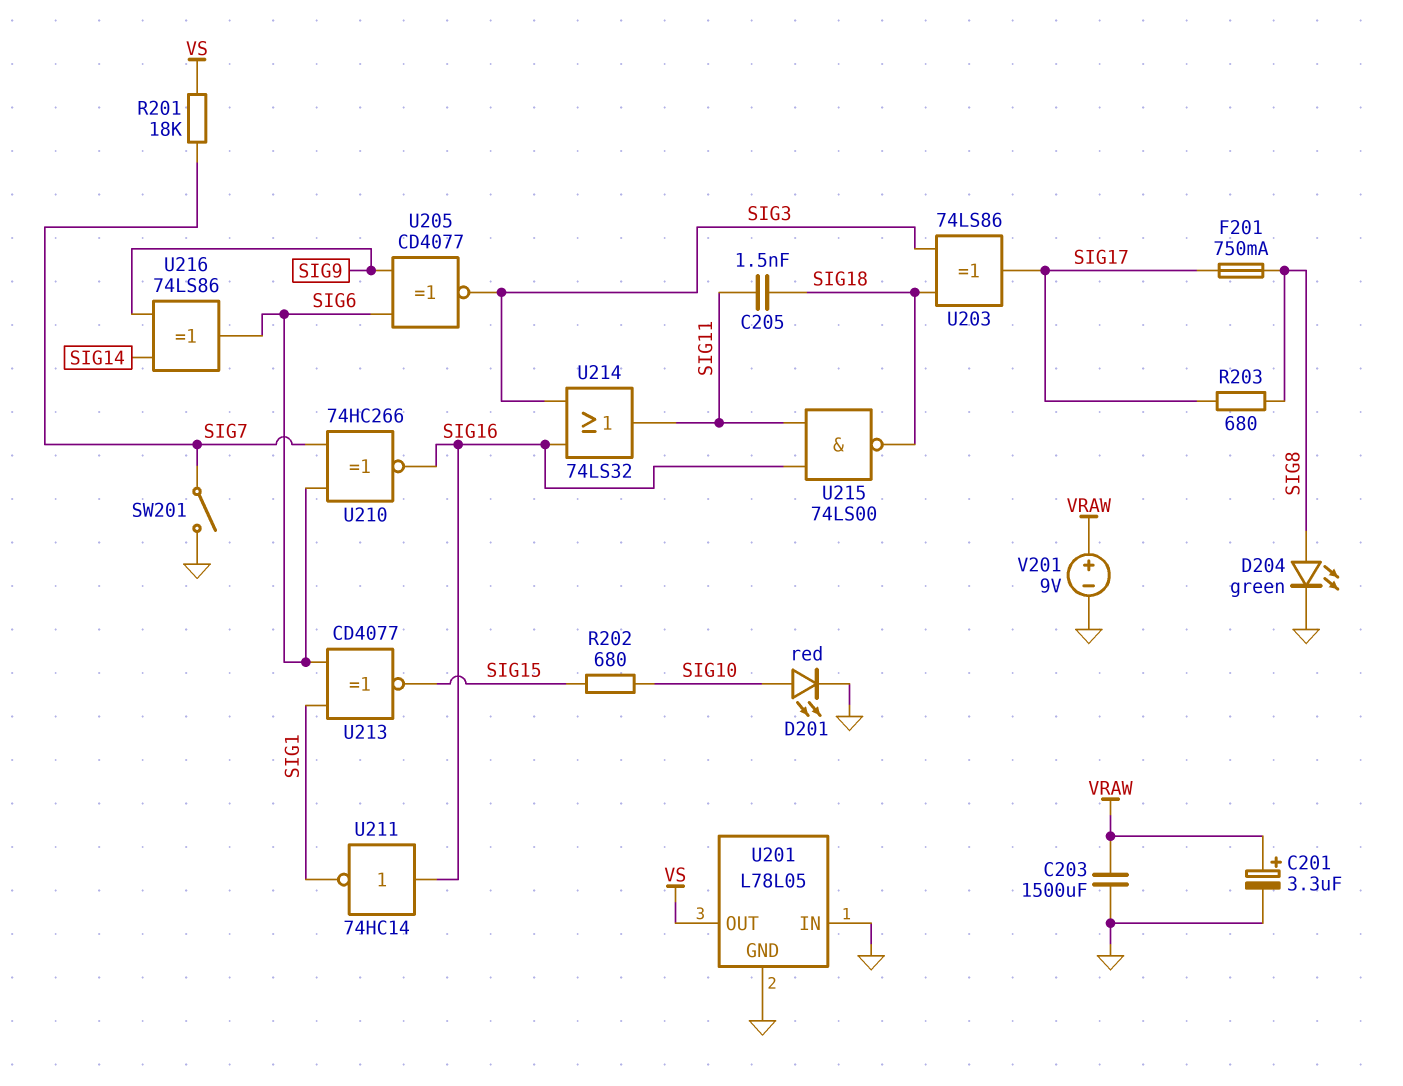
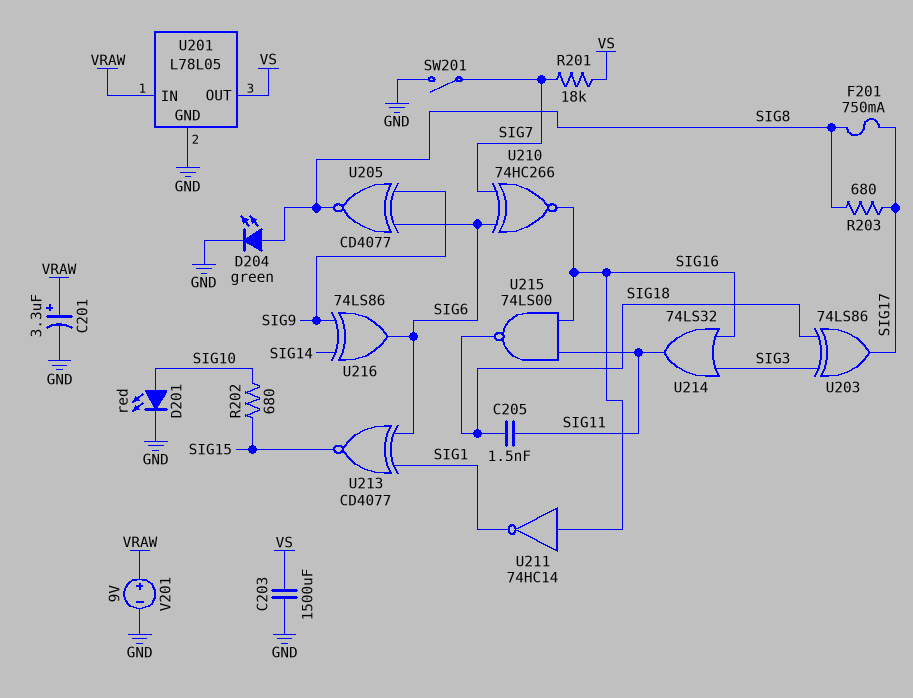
C203: 1500uF (GND, VRAW) -> 1500uF (GND, VS)
U201 pin IN: GND -> VRAW
U205: XNOR CD4077 (in SIG6, in SIG9, out SIG3) -> XNOR CD4077 (in SIG6, in SIG9, out SIG8)

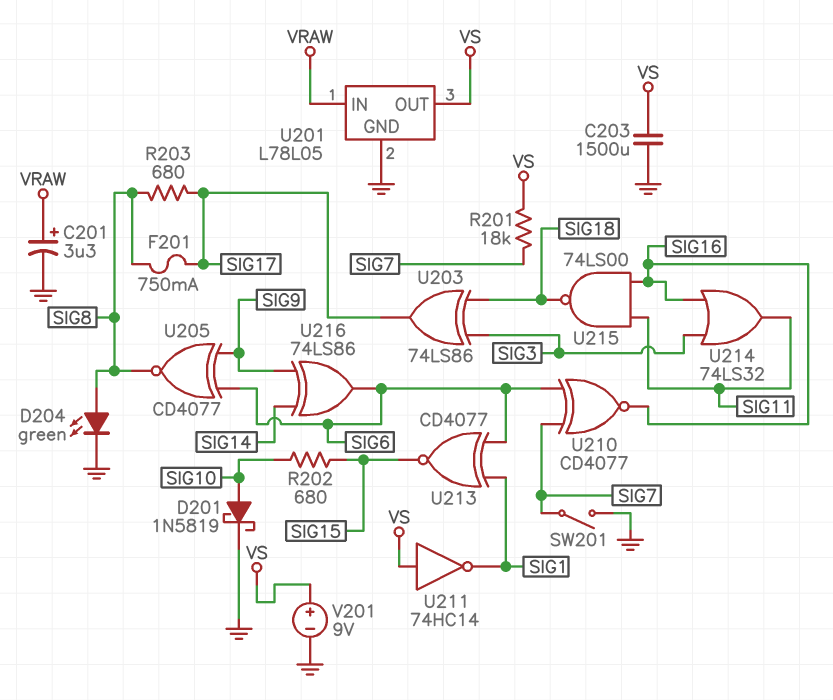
C205: 1.5nF (SIG11, SIG18) -> none
D201: LED red (A SIG10, K GND) -> schottky 1N5819 (A SIG10, K GND)
U210: XNOR 74HC266 (in SIG6, in SIG7, out SIG16) -> XNOR CD4077 (in SIG6, in SIG7, out SIG16)
U211: NOT 74HC14 (in SIG16, out SIG1) -> NOT 74HC14 (in VS, out SIG1)
V201: 9V (plus VRAW, minus GND) -> 9V (plus VS, minus GND)

